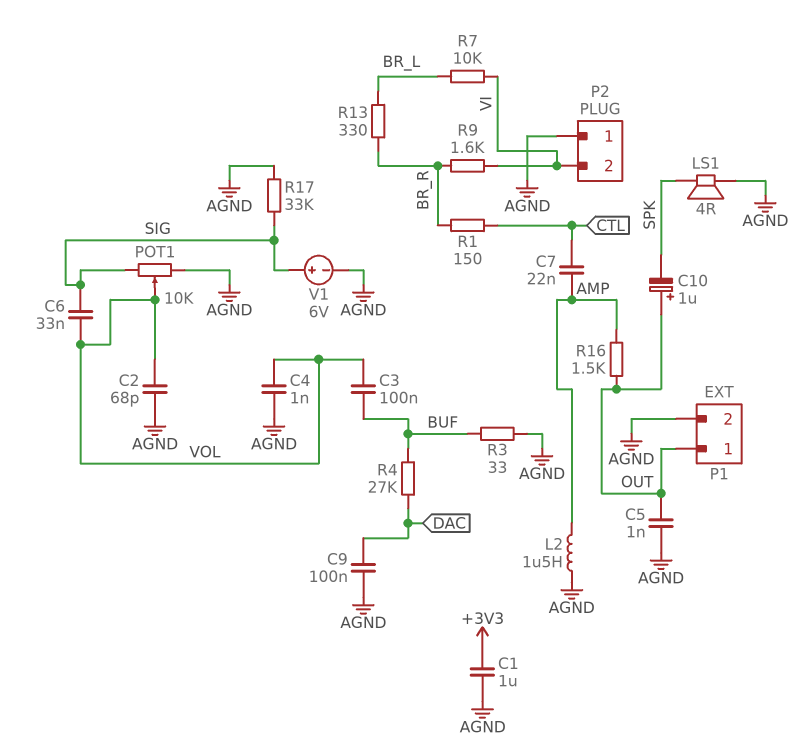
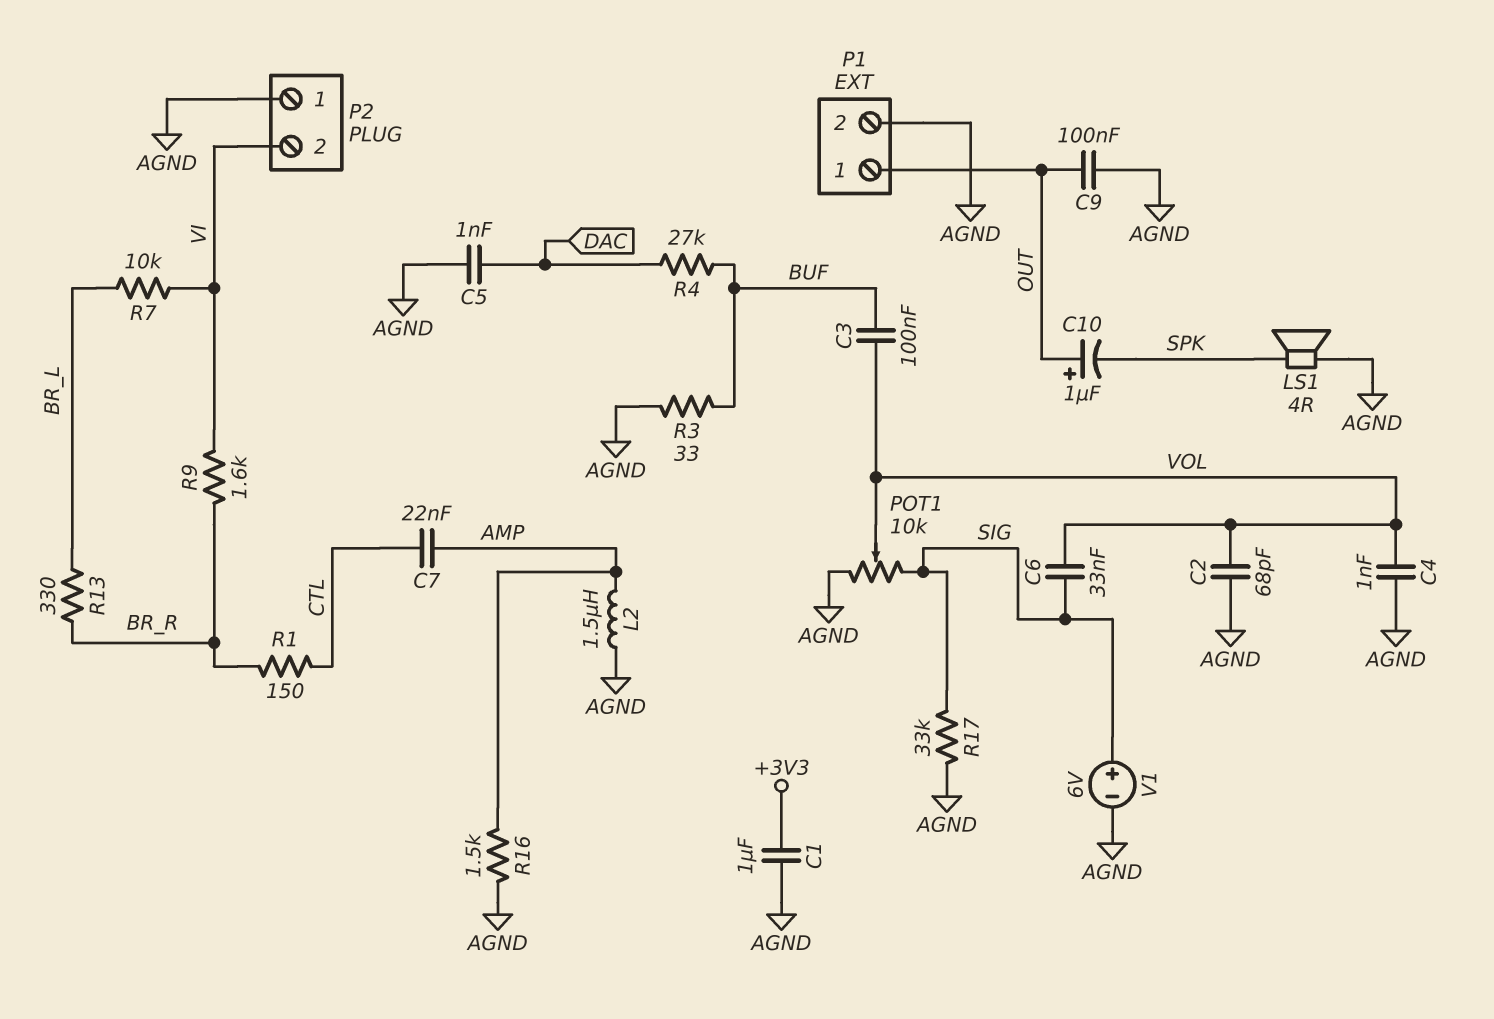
C5: 1nF (AGND, OUT) -> 1nF (AGND, DAC)
C9: 100nF (AGND, DAC) -> 100nF (AGND, OUT)
R16: 1.5k (AMP, OUT) -> 1.5k (AGND, AMP)

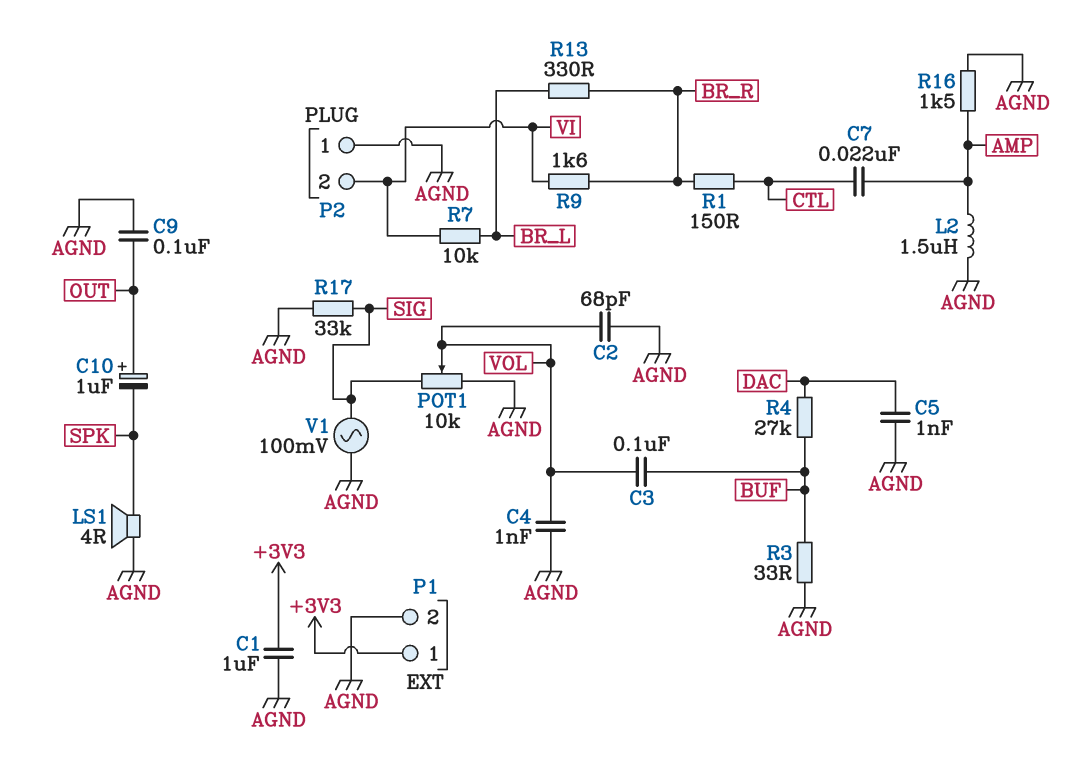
C6: 33nF (SIG, VOL) -> none
P1 pin 1: OUT -> +3V3
V1: 6V (plus SIG, minus AGND) -> AC 100mV (AGND, SIG)

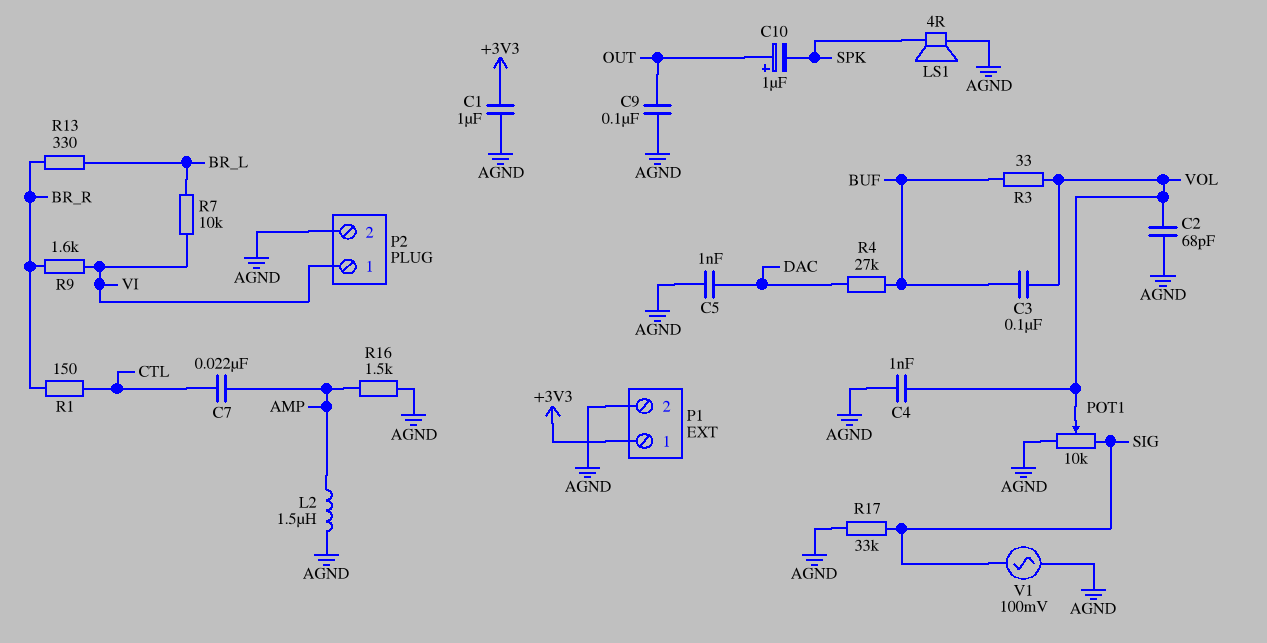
P2 pin 1: AGND -> VI
P2 pin 2: VI -> AGND
R3: 33 (AGND, BUF) -> 33 (BUF, VOL)

